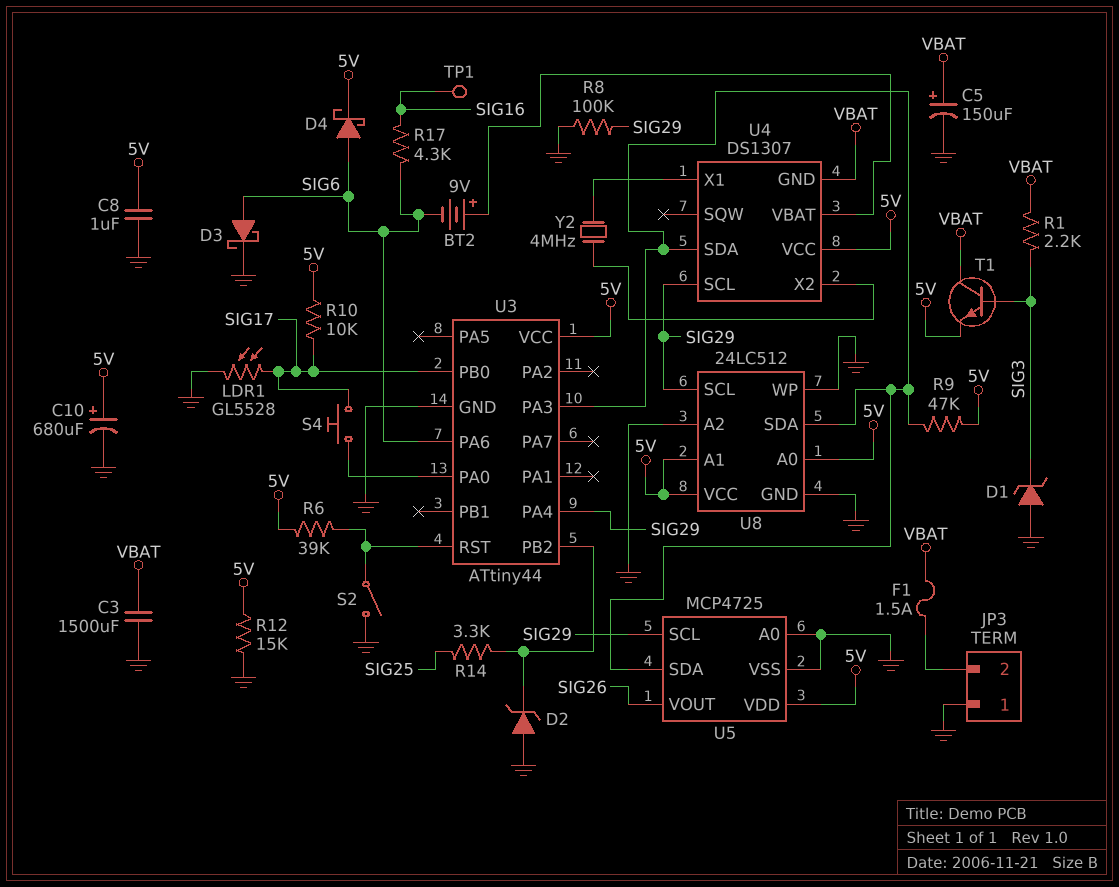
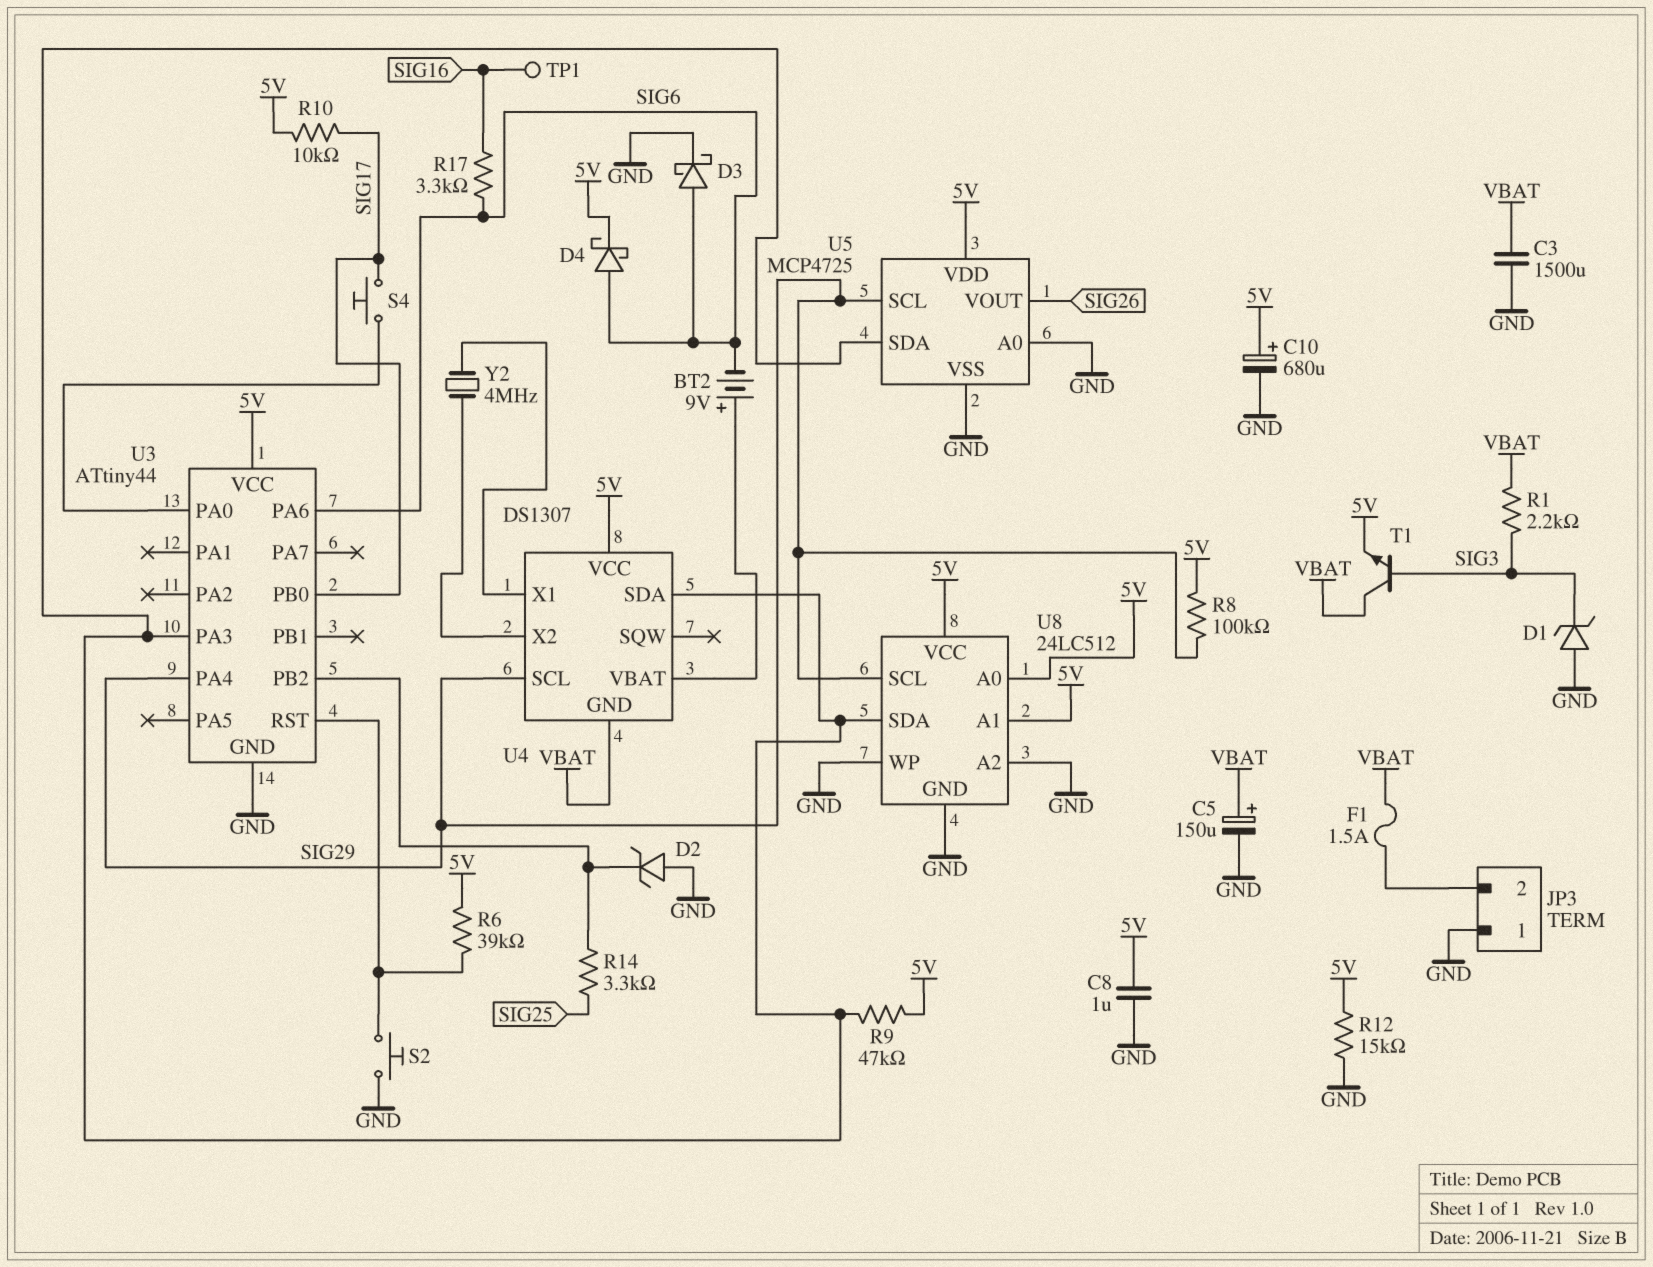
LDR1: GL5528 (GND, SIG17) -> none
R8: 100k (GND, SIG29) -> 100k (5V, SIG29)
R17: 4.3k (SIG6, SIG16) -> 3.3k (SIG6, SIG16)
S2: switch (GND, U3/RST) -> button (GND, U3/RST)

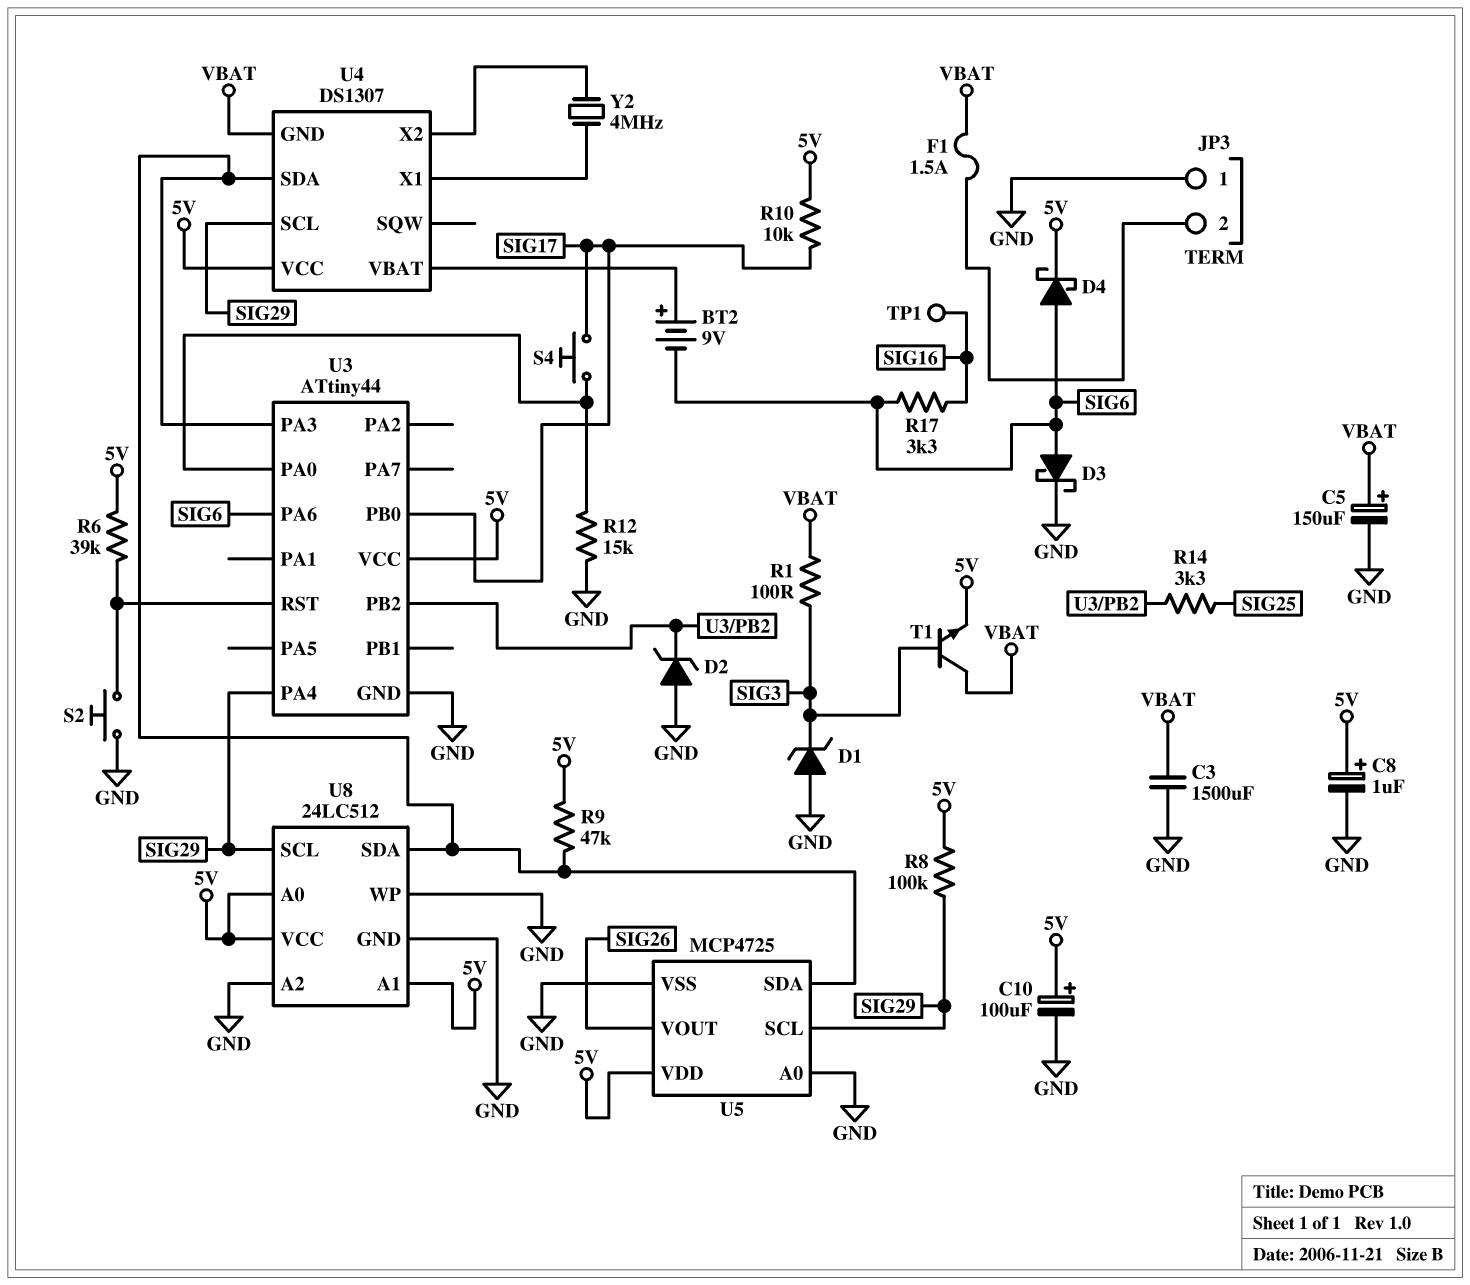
C8: 1uF (5V, GND) -> 1uF (plus 5V, minus GND)
C10: 680uF (plus 5V, minus GND) -> 100uF (plus 5V, minus GND)
R1: 2.2k (SIG3, VBAT) -> 100 (SIG3, VBAT)
R12: 15k (5V, GND) -> 15k (GND, U3/PA0)

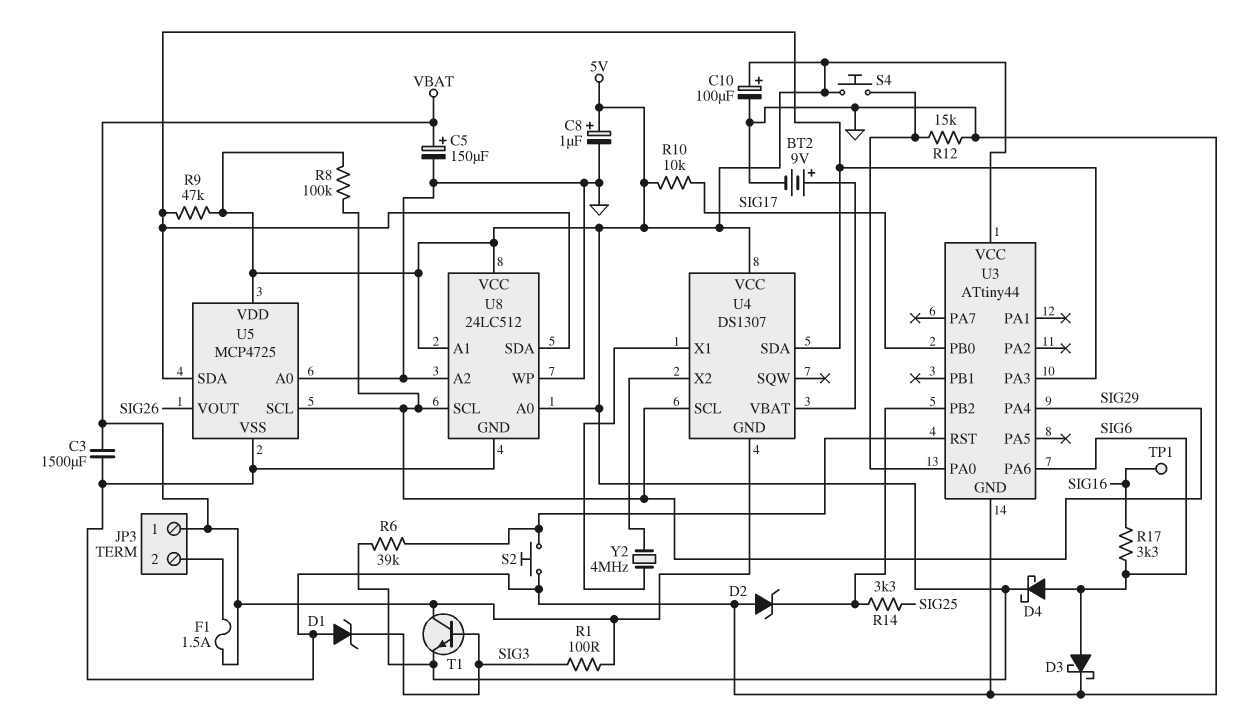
BT2: 9V (plus U4/VBAT, minus SIG6) -> 9V (plus U4/VBAT, minus GND)
JP3 pin 1: GND -> VBAT
S4: button (SIG17, U3/PA0) -> button (5V, U3/PA0)

